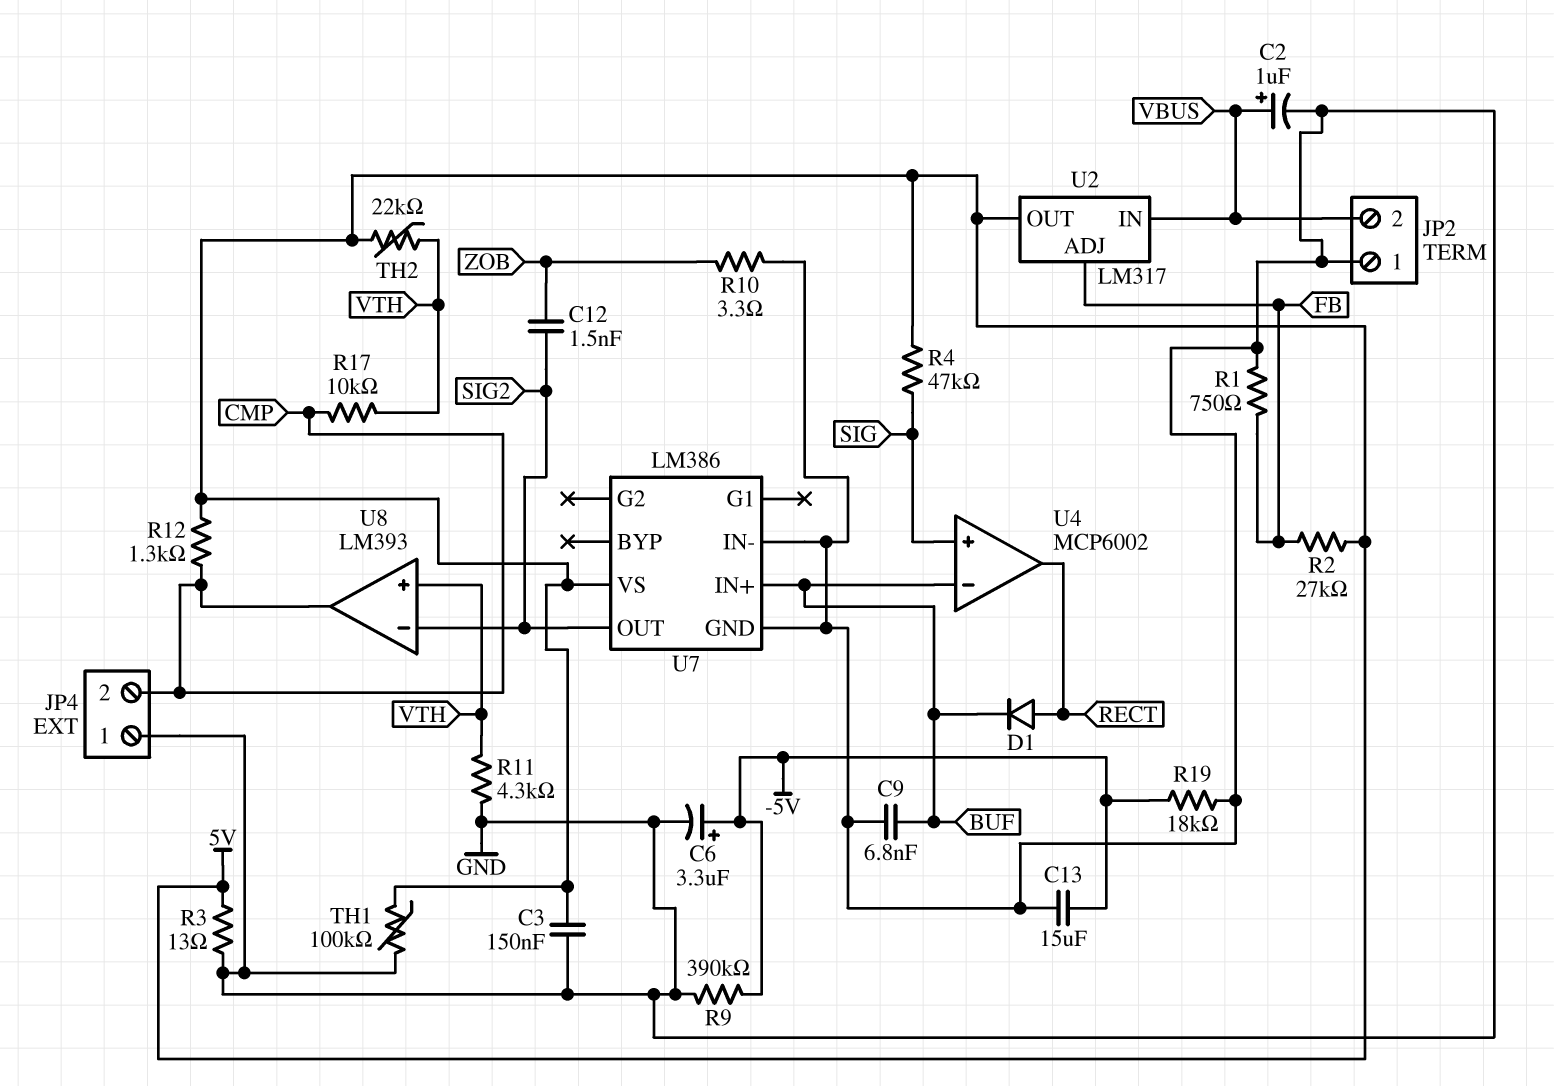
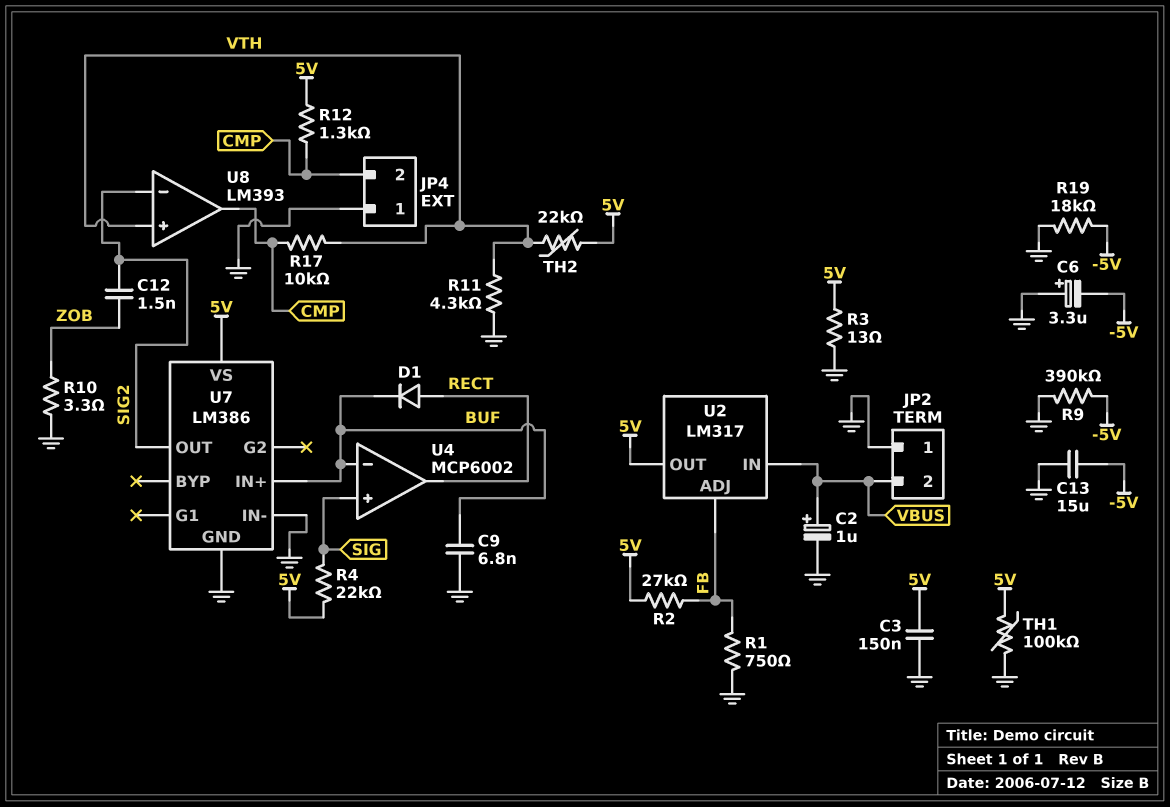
C6: 3.3uF (plus -5V, minus GND) -> 3.3uF (plus GND, minus -5V)
R4: 47k (5V, SIG) -> 22k (5V, SIG)

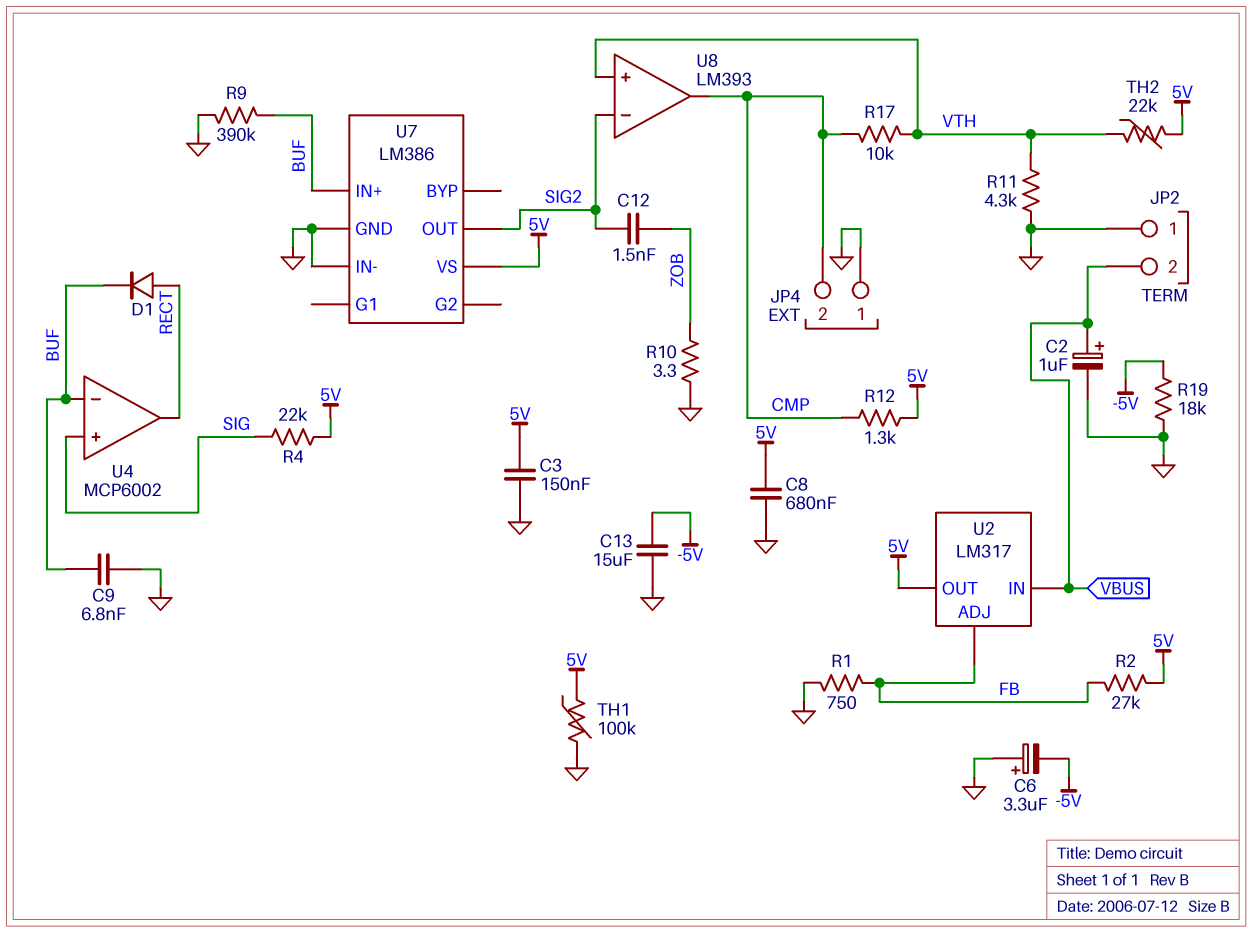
C8: none -> 680nF (5V, GND)
R3: 13 (5V, GND) -> none
R9: 390k (-5V, GND) -> 390k (BUF, GND)

